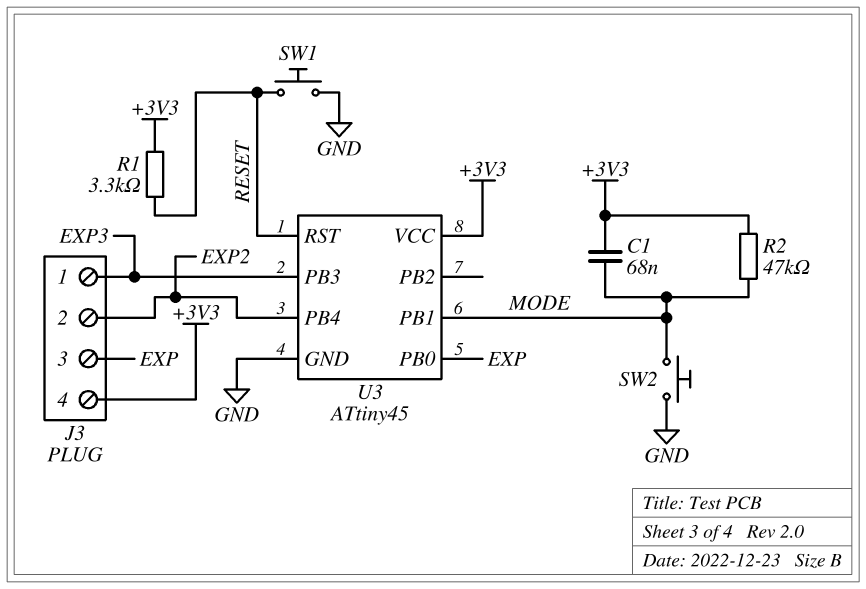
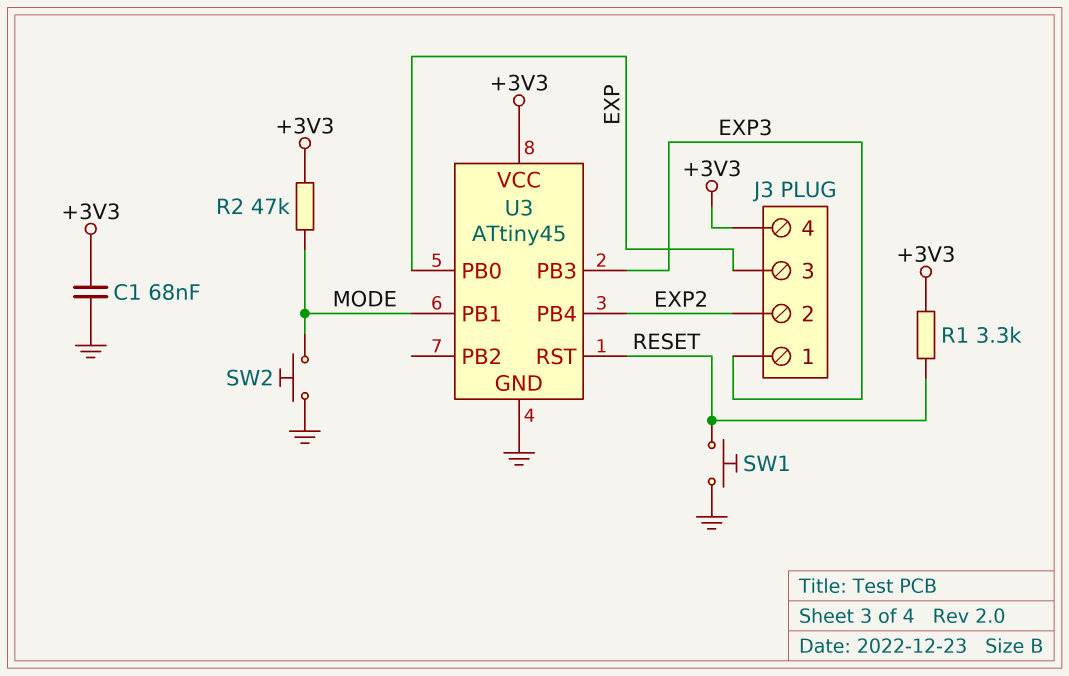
C1: 68nF (+3V3, MODE) -> 68nF (+3V3, GND)

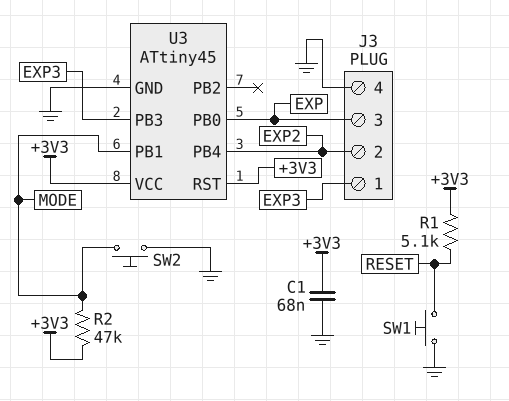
J3 pin 4: +3V3 -> GND
R1: 3.3k (+3V3, RESET) -> 5.1k (+3V3, RESET)
U3 pin RST: RESET -> +3V3

